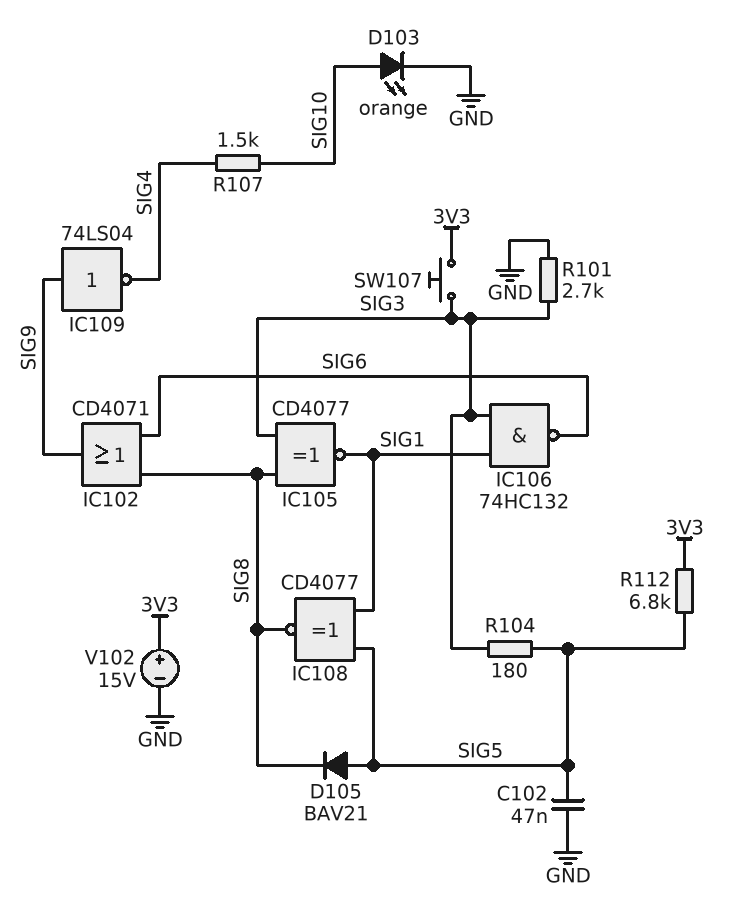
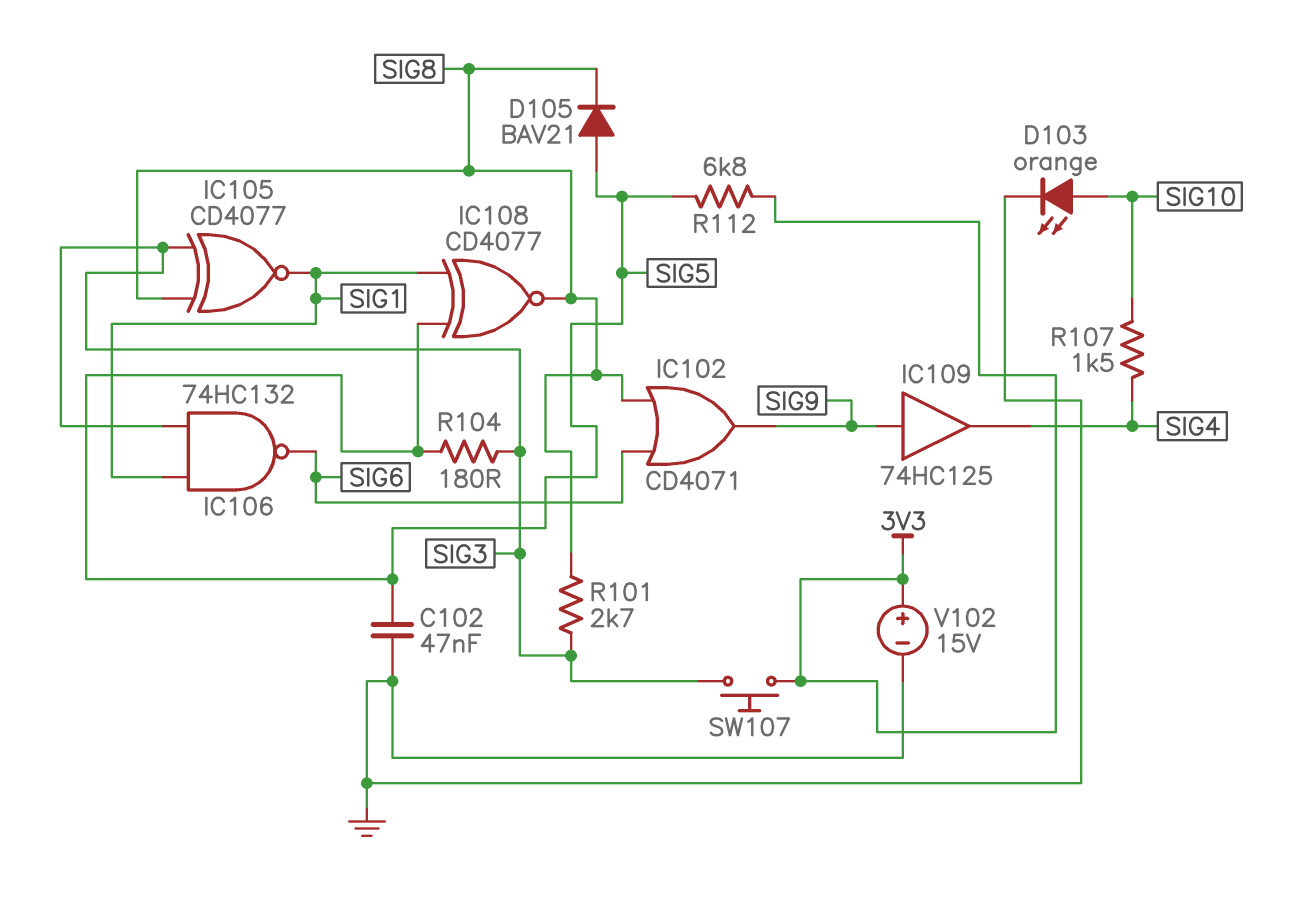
IC109: NOT 74LS04 (in SIG9, out SIG4) -> buffer 74HC125 (in SIG9, out SIG4)
R101: 2.7k (GND, SIG3) -> 2.7k (SIG3, SIG8)

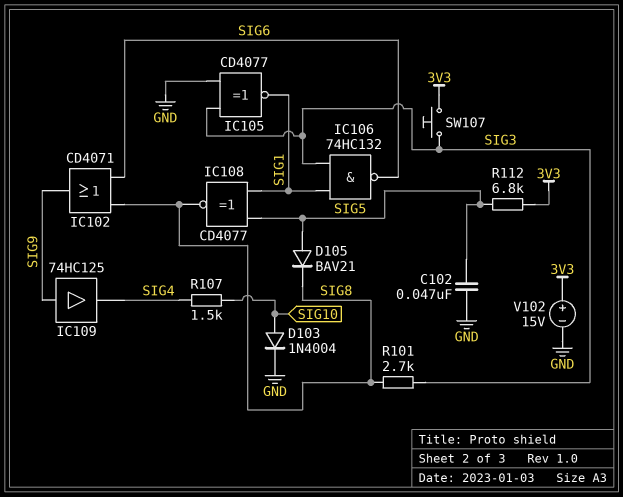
D103: LED orange (A SIG10, K GND) -> diode 1N4004 (A SIG10, K GND)
IC105: XNOR CD4077 (in SIG3, in SIG8, out SIG1) -> XNOR CD4077 (in GND, in SIG3, out SIG1)
R104: 180 (SIG3, SIG5) -> none

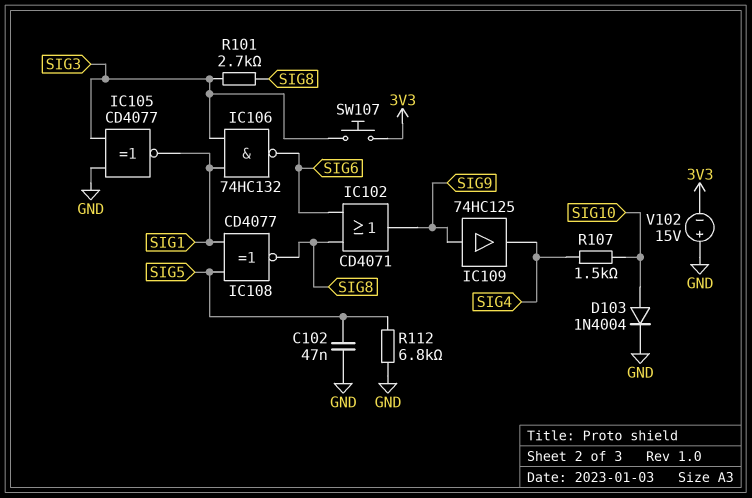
D105: diode BAV21 (A SIG5, K SIG8) -> none
R112: 6.8k (3V3, SIG5) -> 6.8k (GND, SIG5)
V102: 15V (plus 3V3, minus GND) -> 15V (plus GND, minus 3V3)

